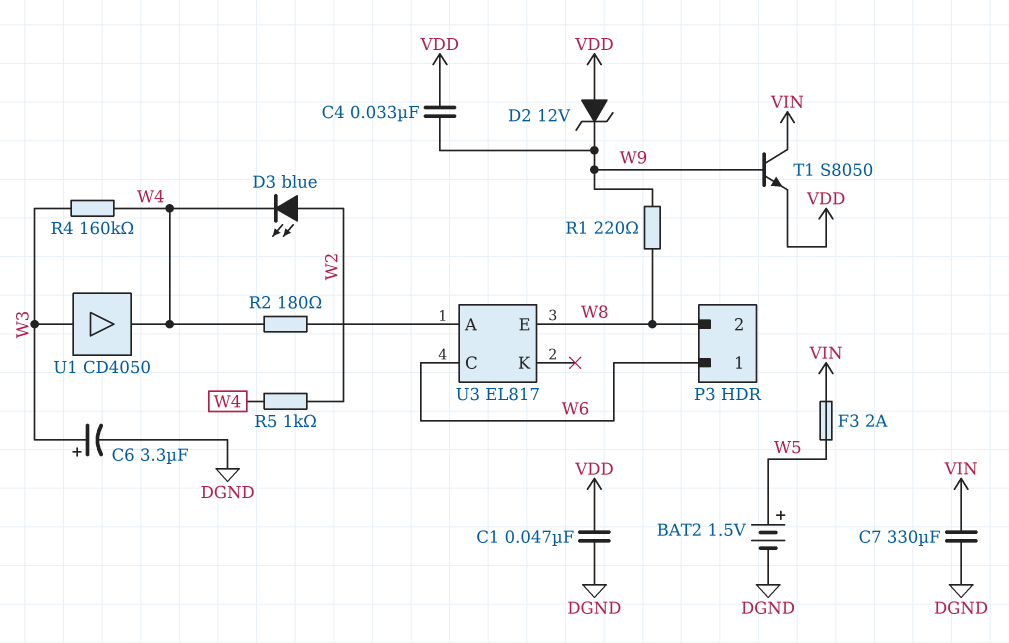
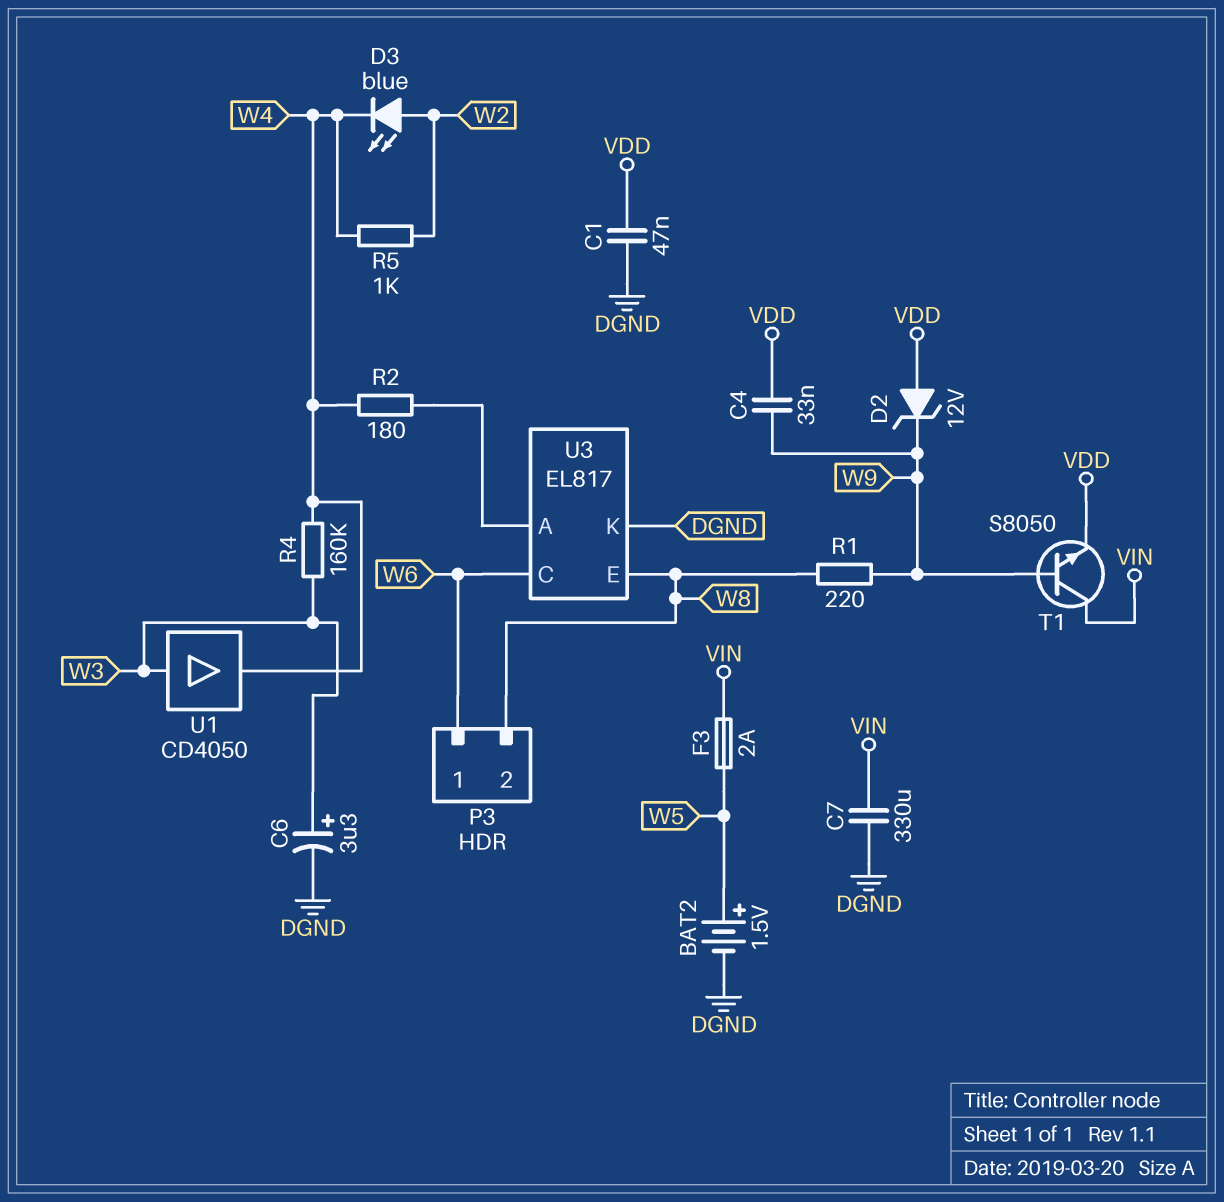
U3 pin K: none -> DGND

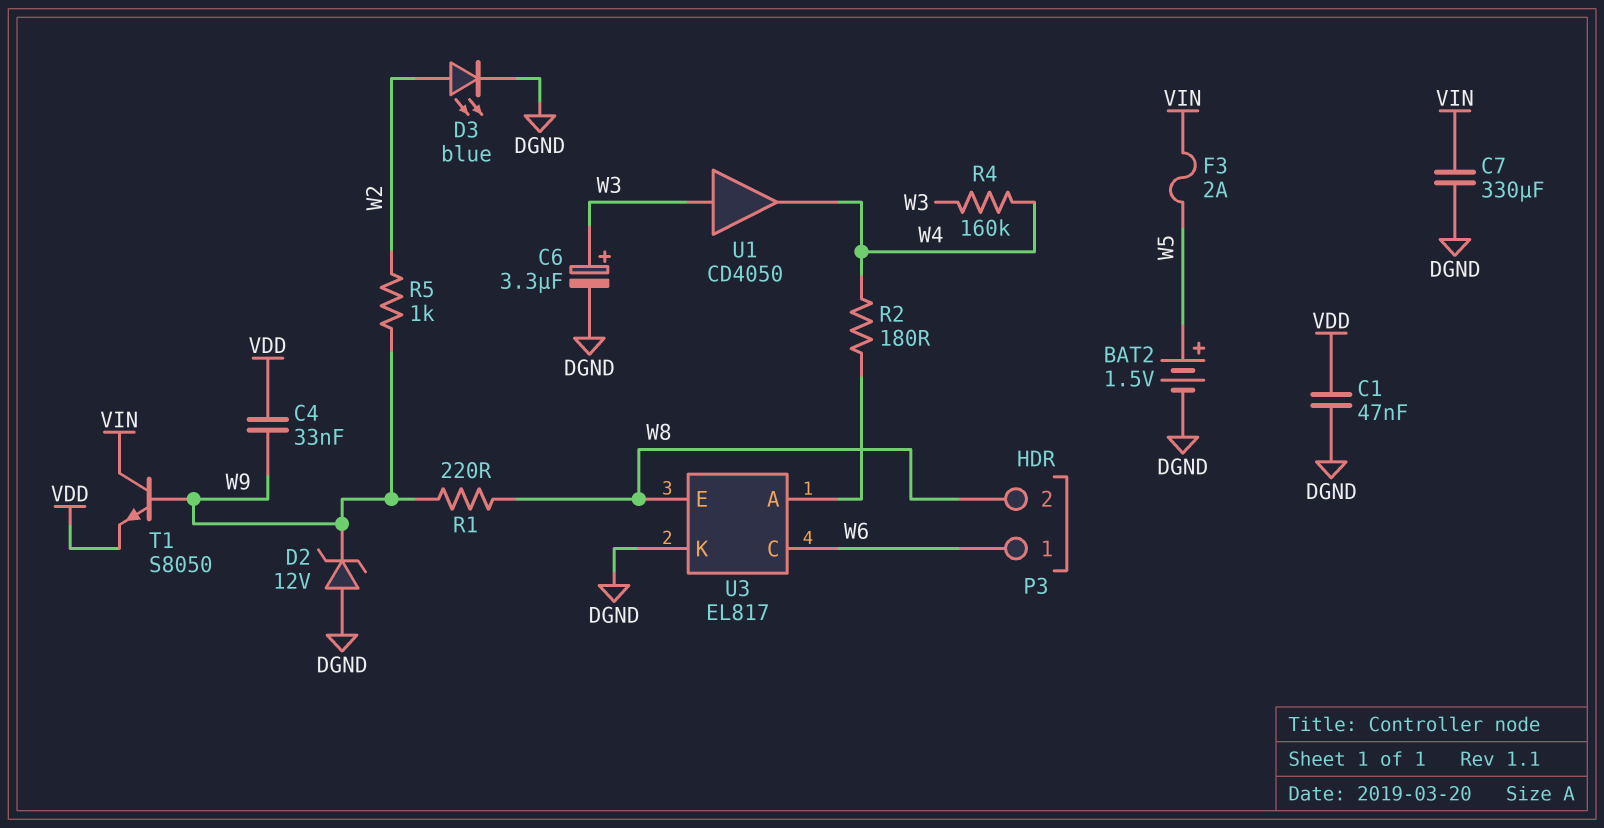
D2: zener 12V (A VDD, K W9) -> zener 12V (A DGND, K W9)
D3: LED blue (A W2, K W4) -> LED blue (A W2, K DGND)
R5: 1k (W2, W4) -> 1k (W2, W9)

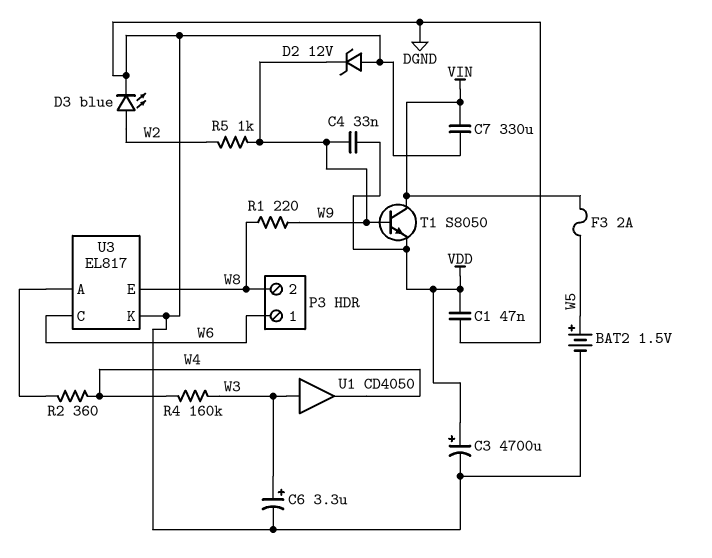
C3: none -> 4700uF (plus VDD, minus DGND)
R2: 180 (U3/A, W4) -> 360 (U3/A, W4)

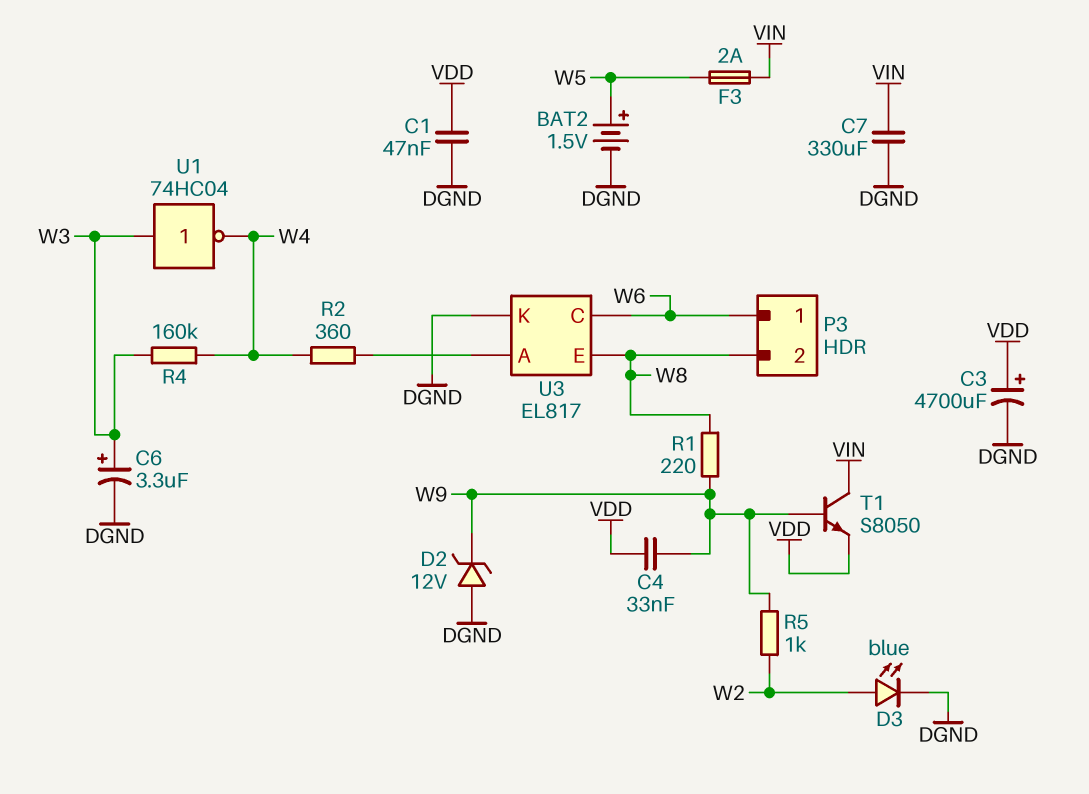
U1: buffer CD4050 (in W3, out W4) -> NOT 74HC04 (in W3, out W4)

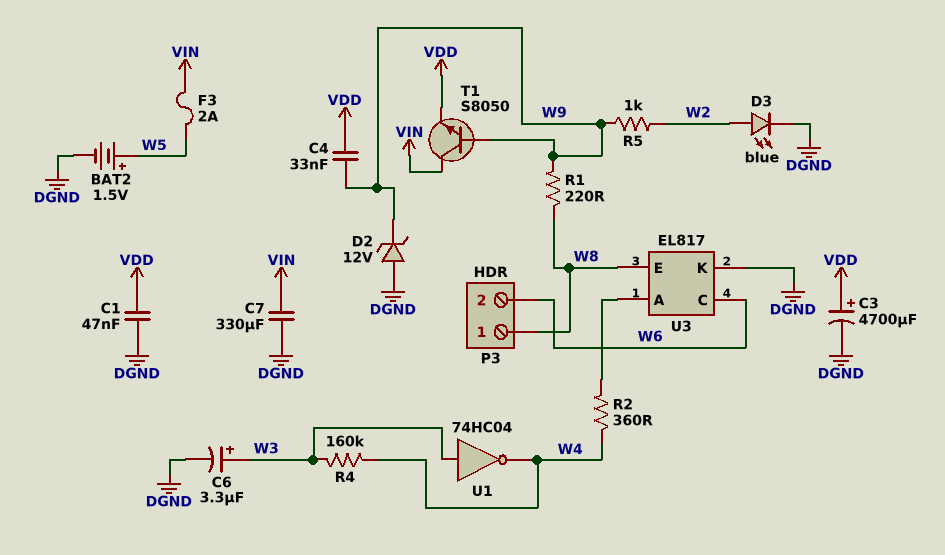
P3 pin 1: W6 -> W8
P3 pin 2: W8 -> W6

